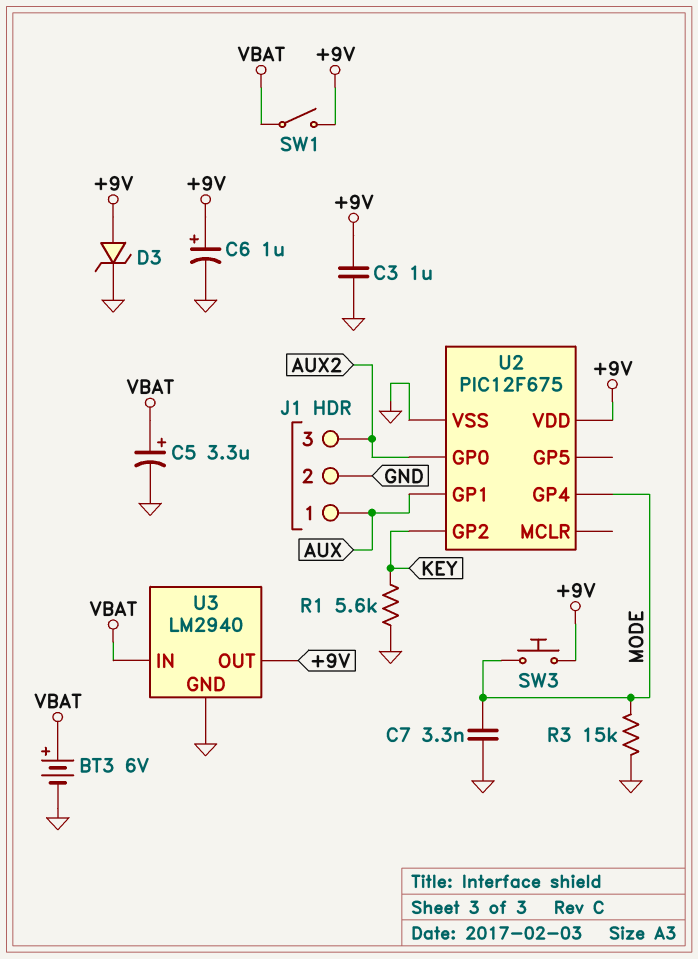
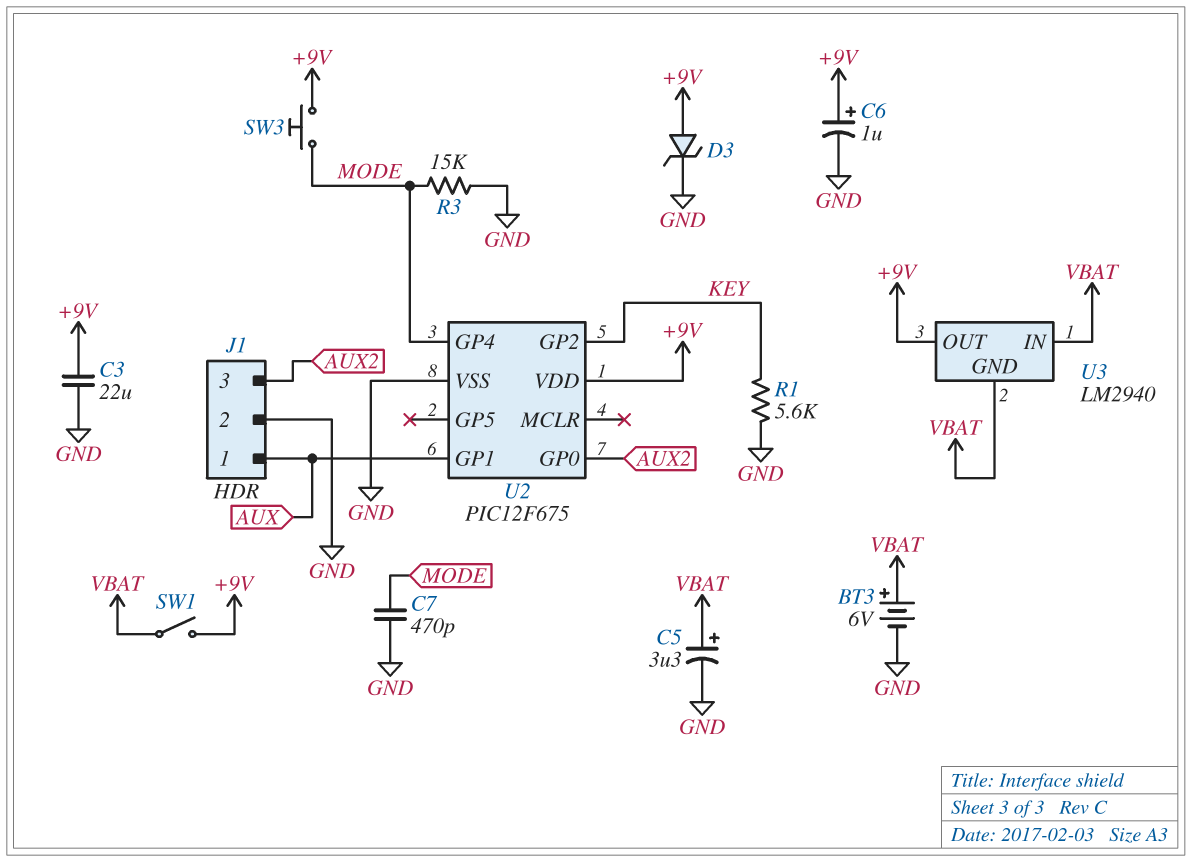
C3: 1uF (+9V, GND) -> 22uF (+9V, GND)
C7: 3.3nF (GND, MODE) -> 470pF (GND, MODE)
U3 pin GND: GND -> VBAT

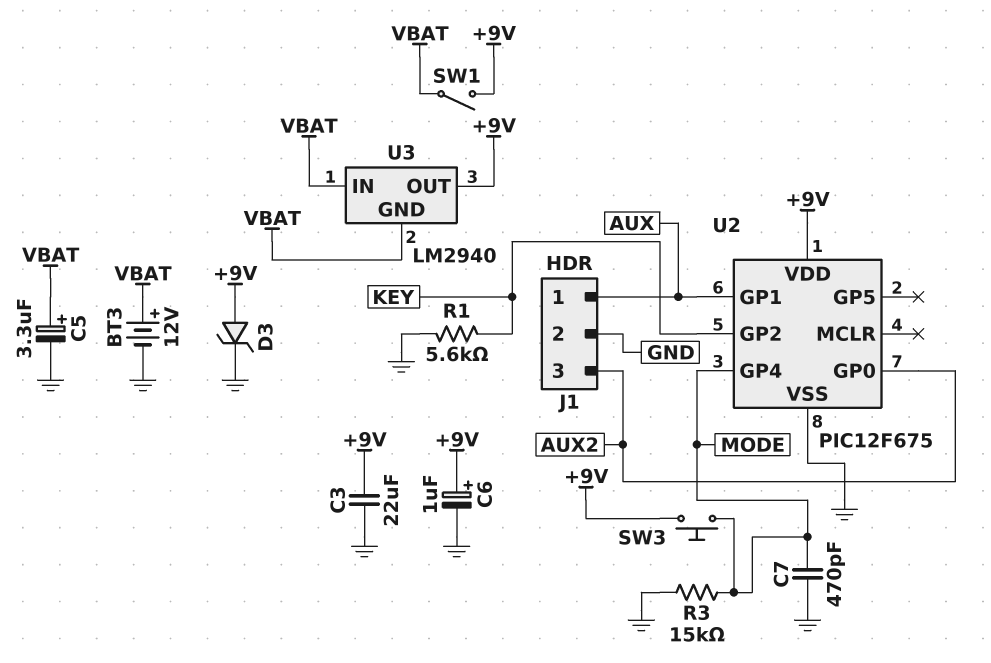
BT3: 6V (plus VBAT, minus GND) -> 12V (plus VBAT, minus GND)

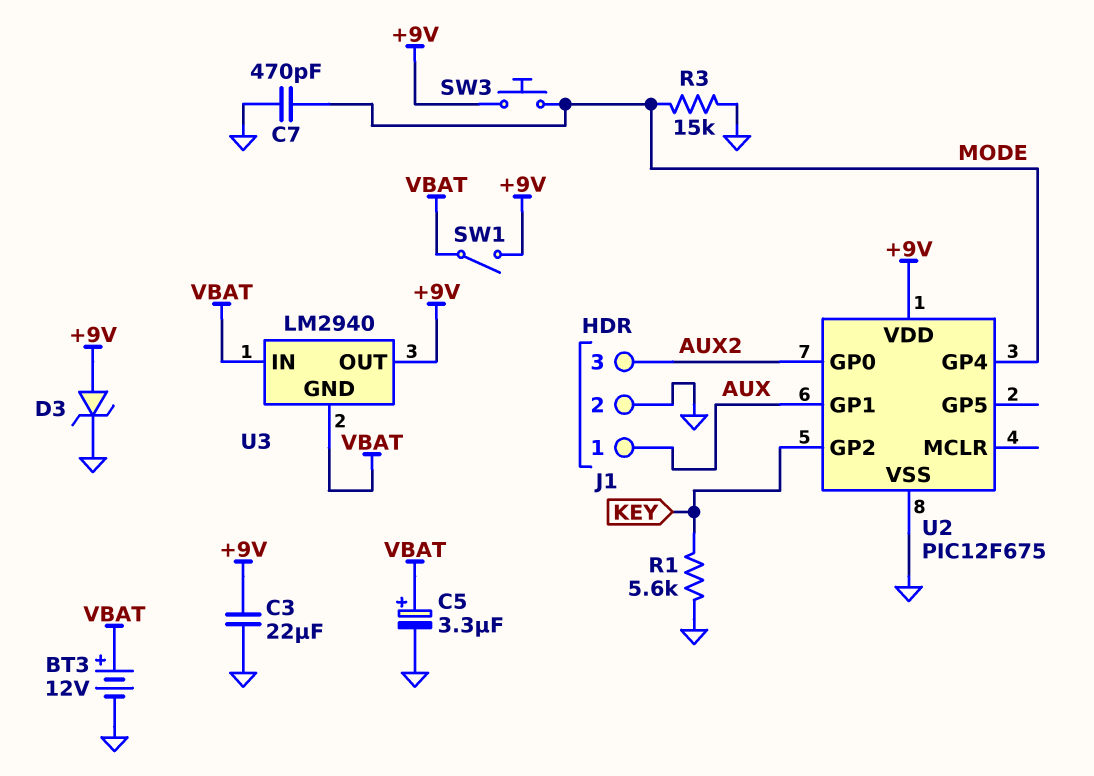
C6: 1uF (plus +9V, minus GND) -> none

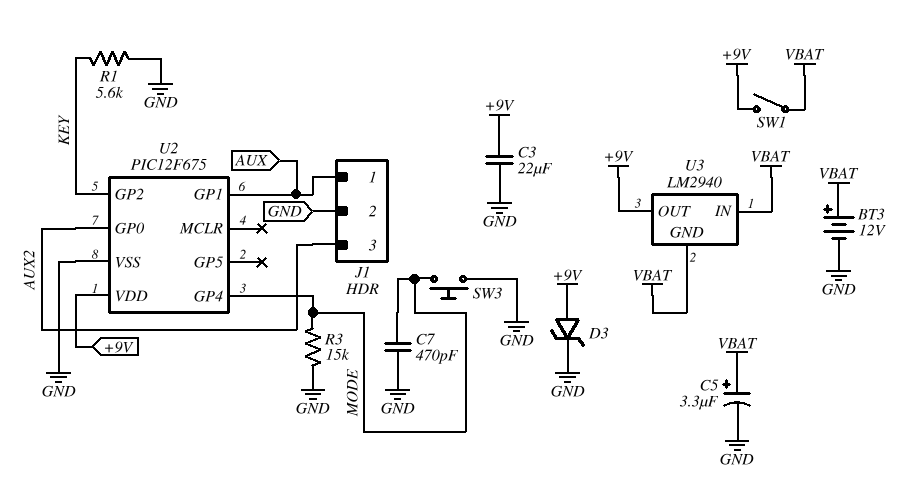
SW3: button (+9V, MODE) -> button (GND, MODE)

